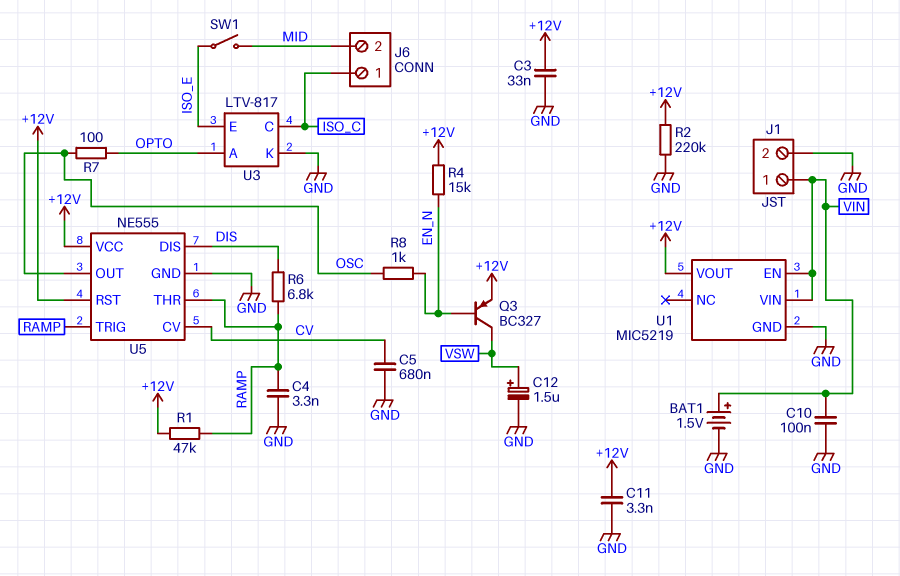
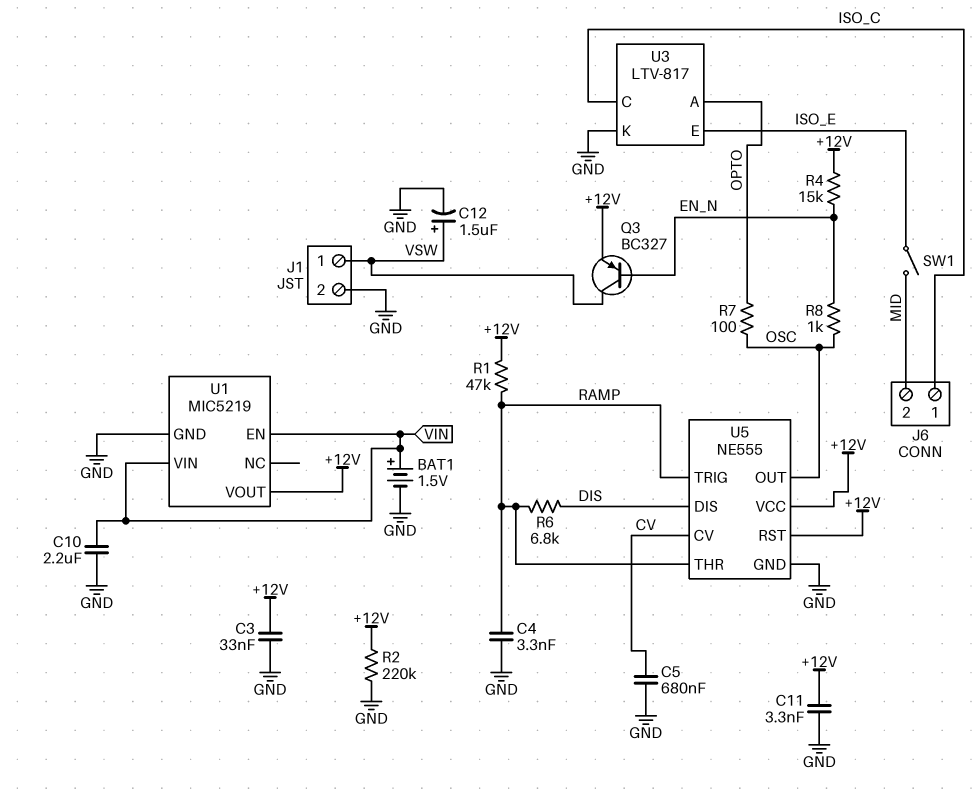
C10: 100nF (GND, VIN) -> 2.2uF (GND, VIN)
J1 pin 1: VIN -> VSW

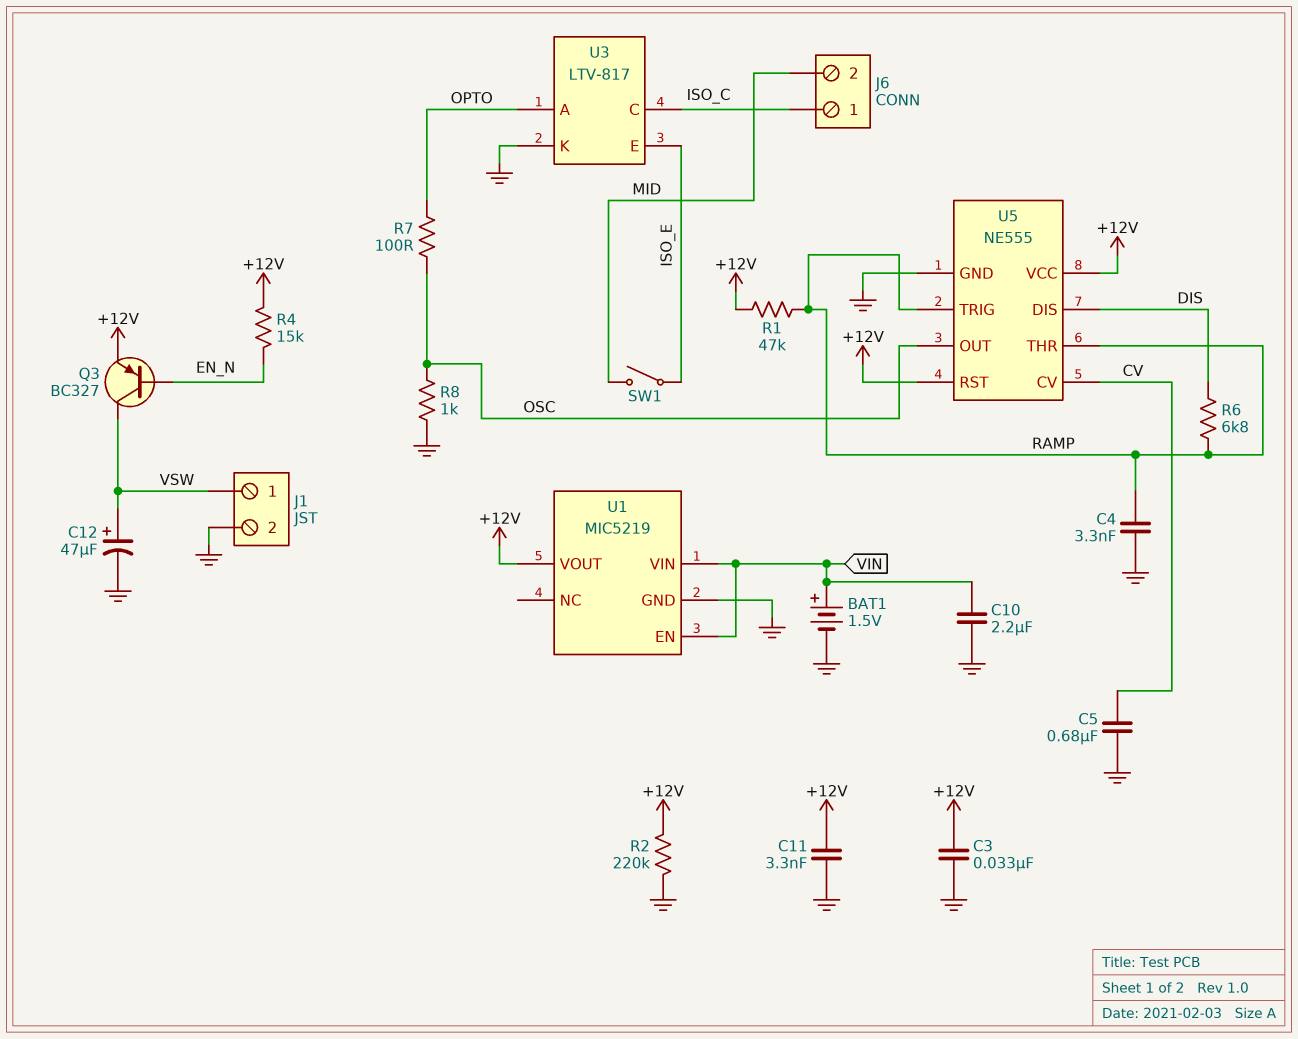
C12: 1.5uF (plus VSW, minus GND) -> 47uF (plus VSW, minus GND)
R8: 1k (EN_N, OSC) -> 1k (GND, OSC)

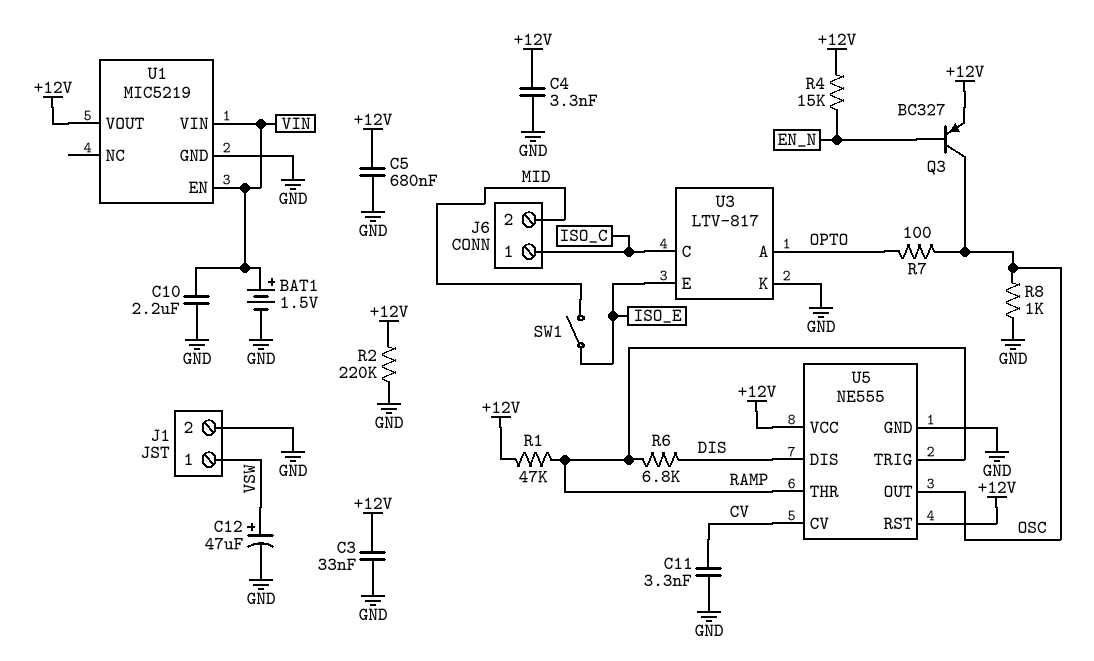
C4: 3.3nF (GND, RAMP) -> 3.3nF (+12V, GND)
C5: 680nF (CV, GND) -> 680nF (+12V, GND)
C11: 3.3nF (+12V, GND) -> 3.3nF (CV, GND)
Q3: PNP BC327 (B EN_N, C VSW, E +12V) -> PNP BC327 (B EN_N, C OSC, E +12V)

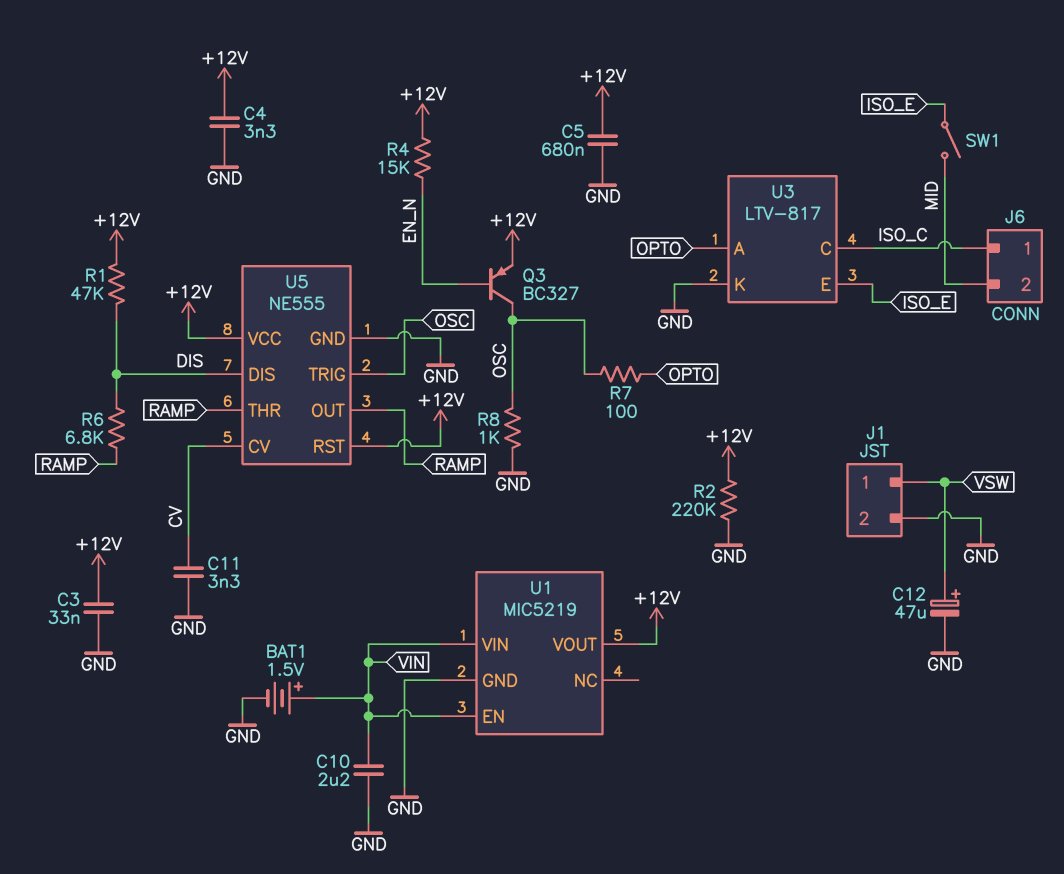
R1: 47k (+12V, RAMP) -> 47k (+12V, DIS)
U5 pin OUT: OSC -> RAMP
U5 pin TRIG: RAMP -> OSC

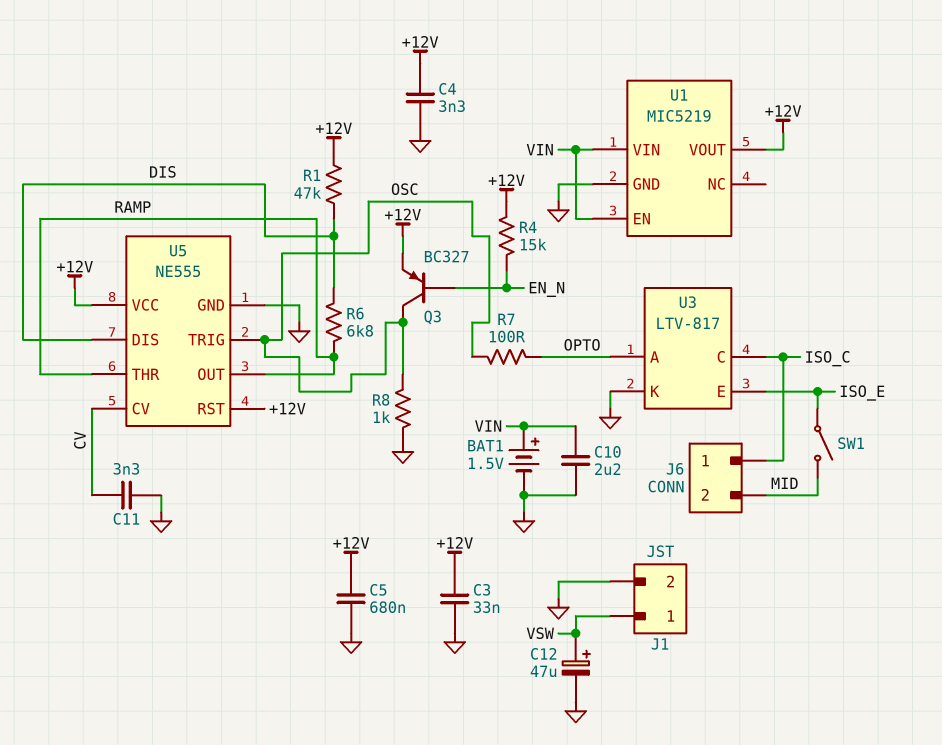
R2: 220k (+12V, GND) -> none

